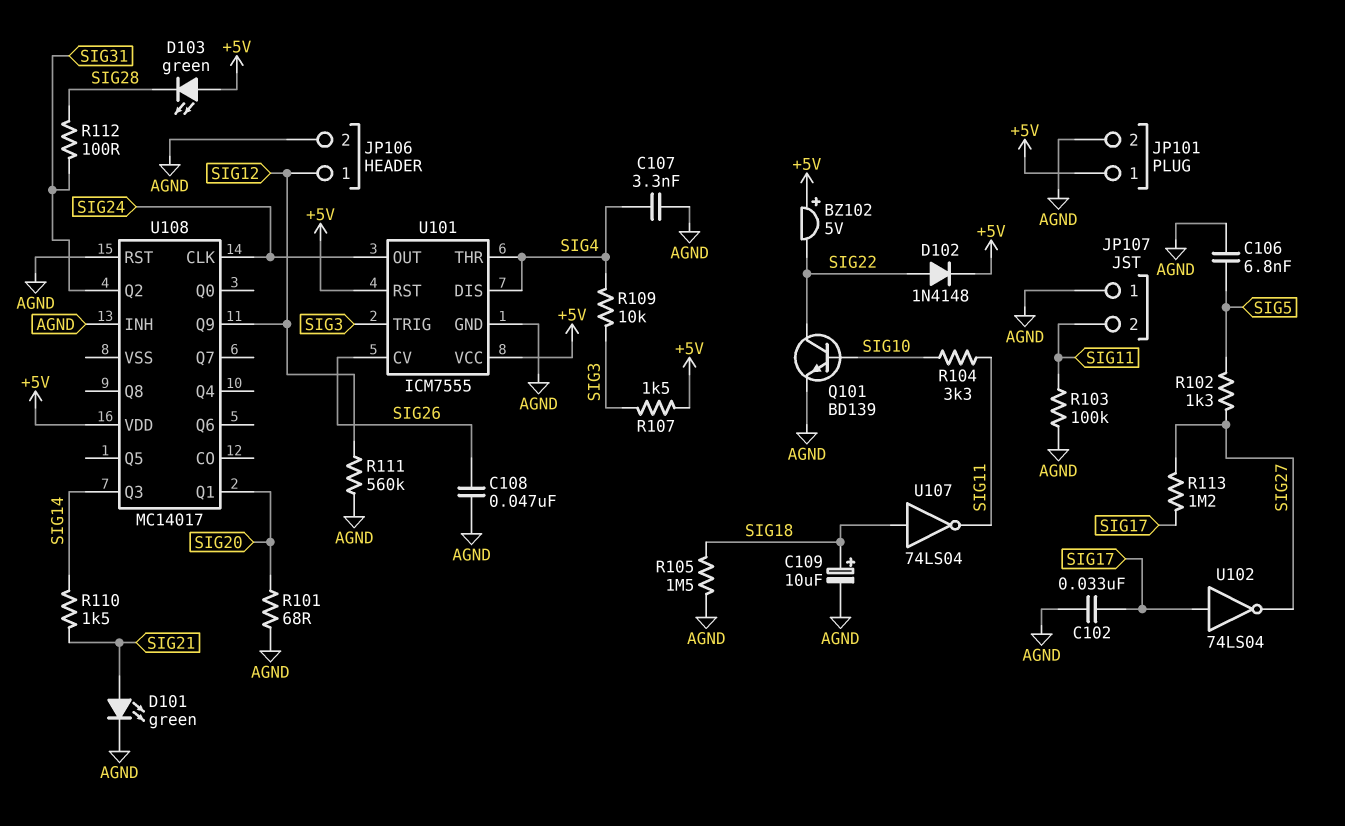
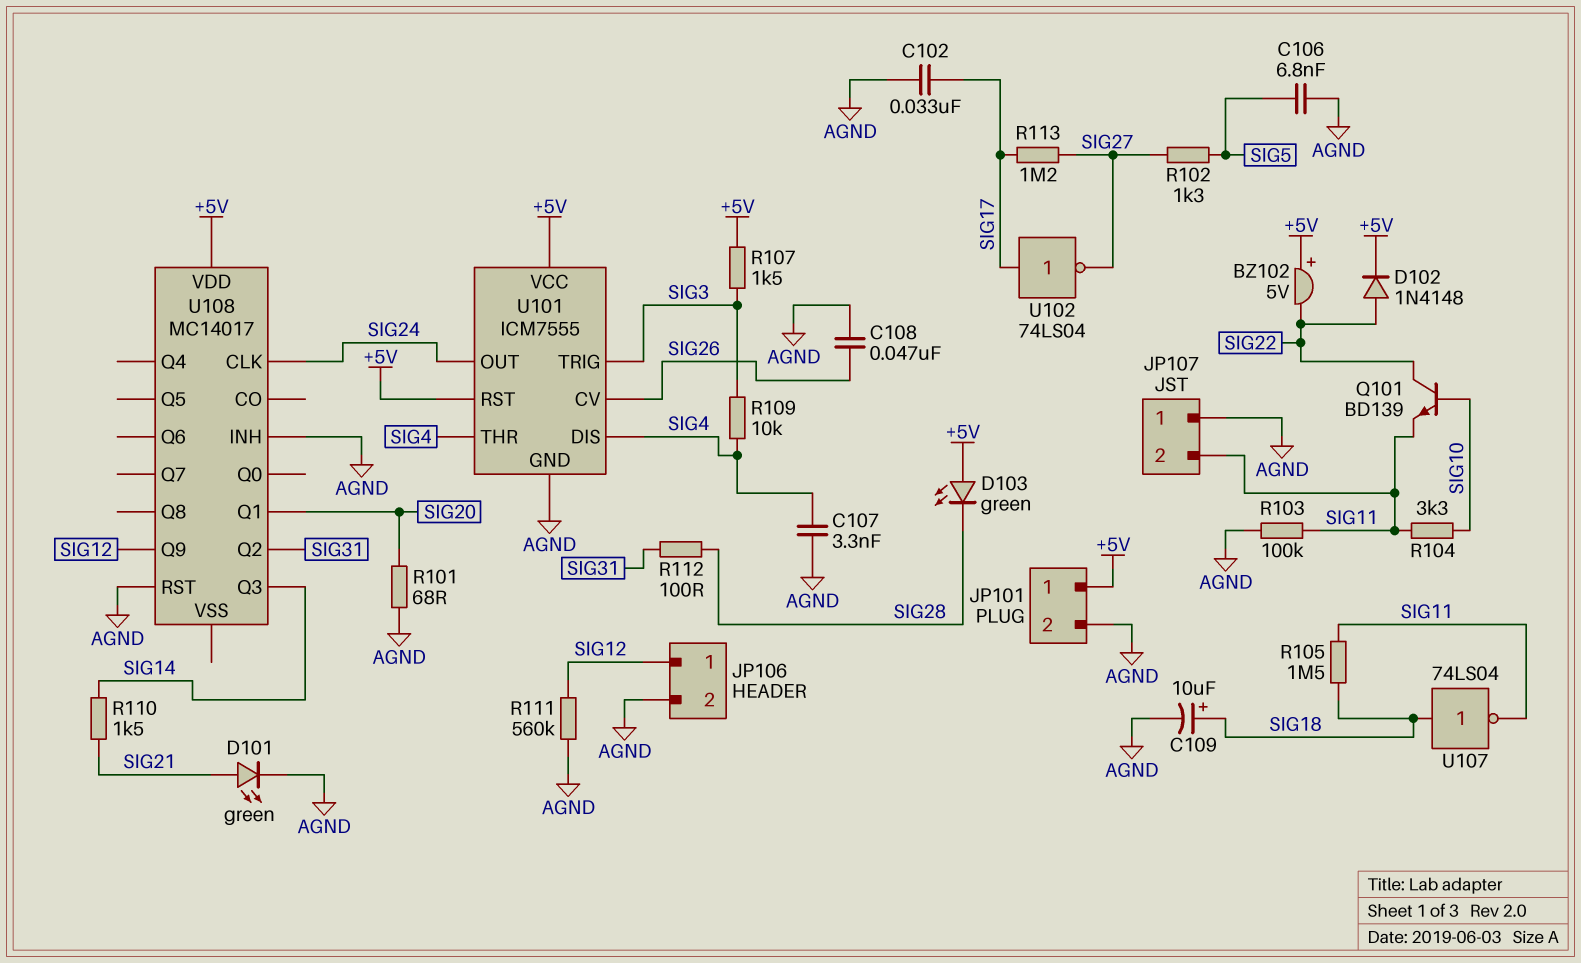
Q101: NPN BD139 (B SIG10, C SIG22, E AGND) -> NPN BD139 (B SIG10, C SIG22, E SIG11)
R105: 1.5M (AGND, SIG18) -> 1.5M (SIG11, SIG18)

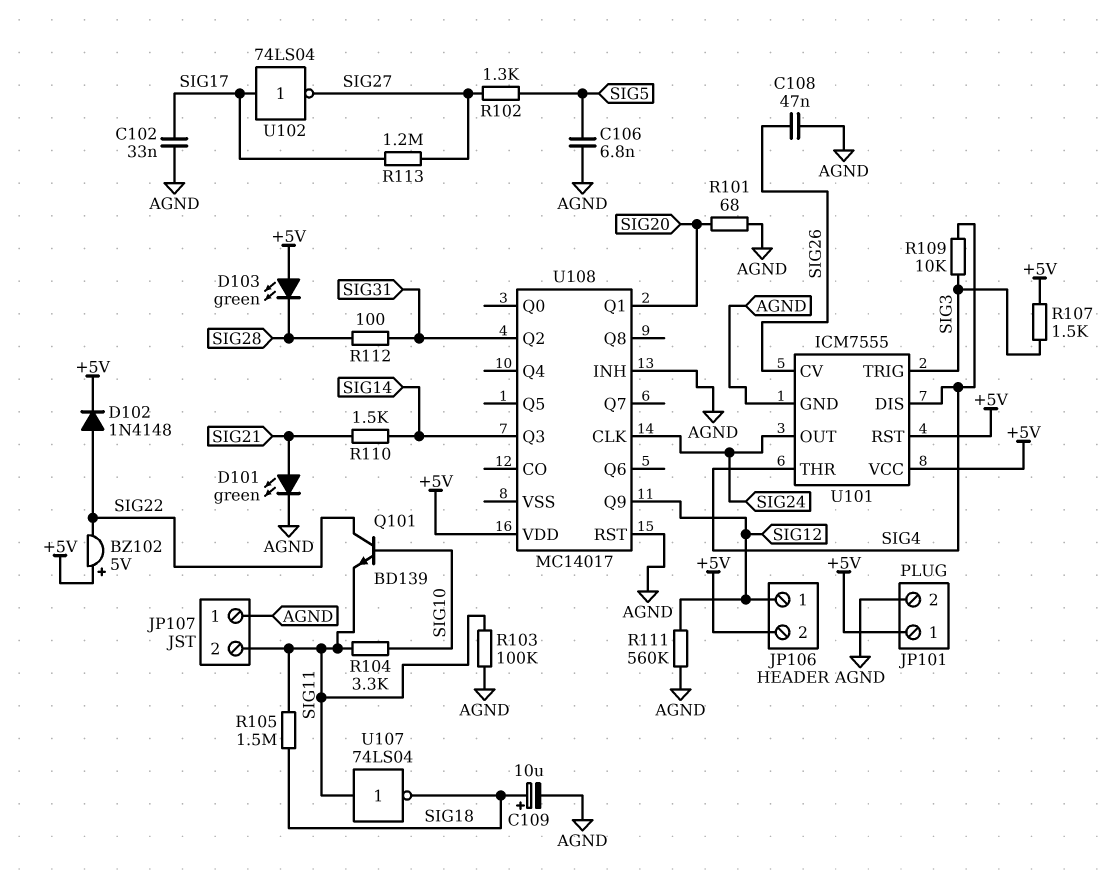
C107: 3.3nF (AGND, SIG4) -> none
JP106 pin 2: AGND -> +5V
U107: NOT 74LS04 (in SIG18, out SIG11) -> NOT 74LS04 (in SIG11, out SIG18)

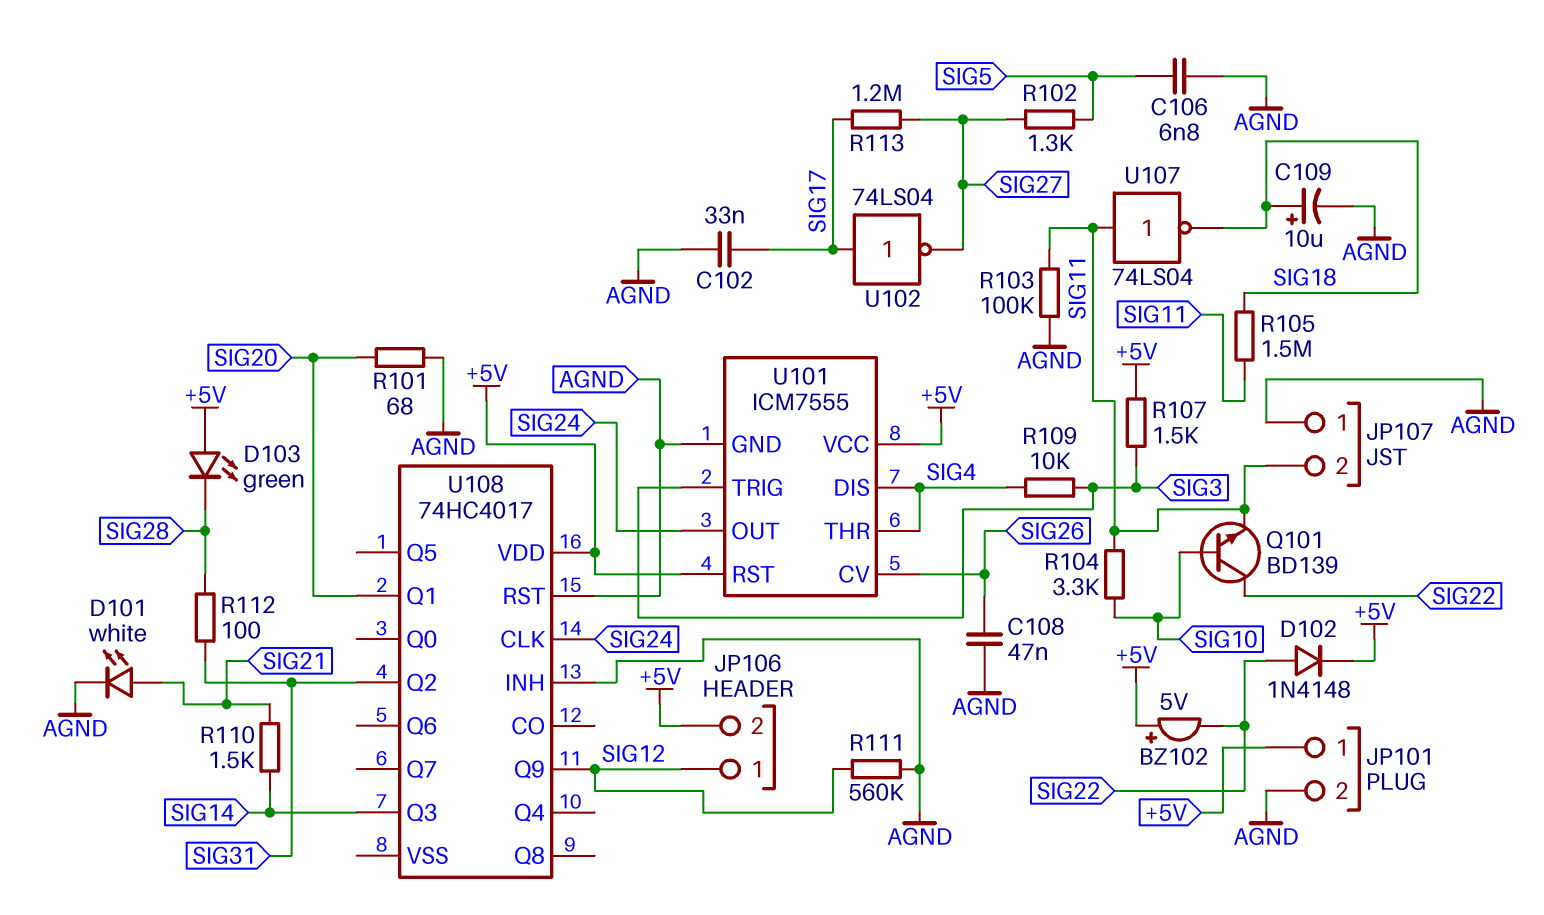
D101: LED green (A SIG21, K AGND) -> LED white (A SIG21, K AGND)
U108: MC14017 -> 74HC4017

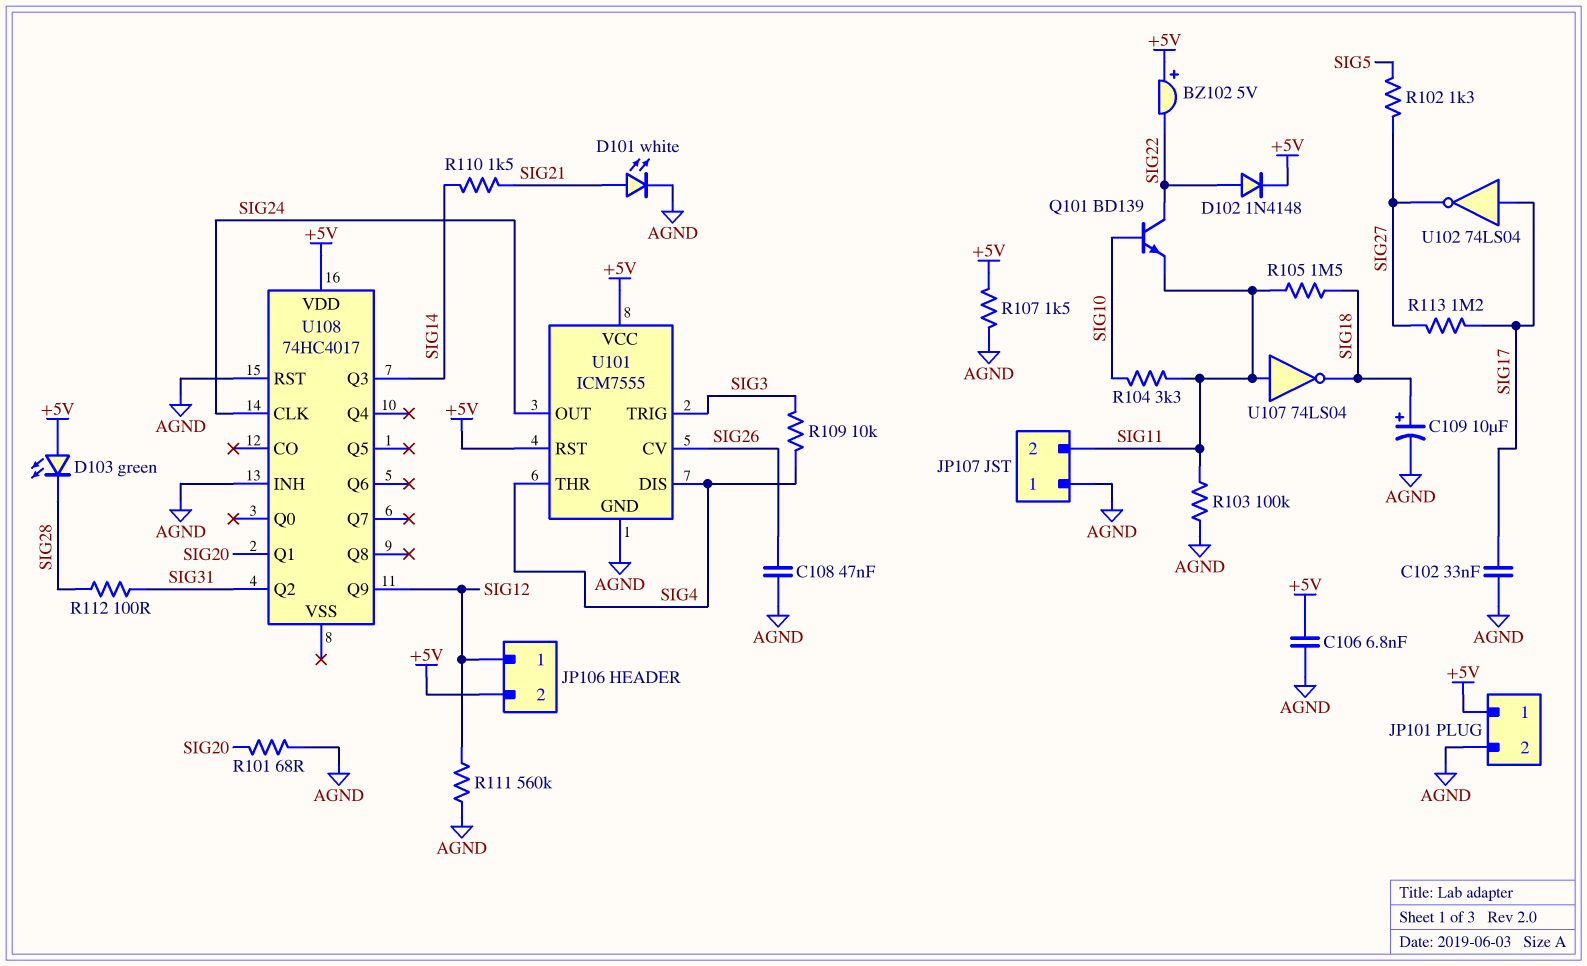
C106: 6.8nF (AGND, SIG5) -> 6.8nF (+5V, AGND)
R107: 1.5k (+5V, SIG3) -> 1.5k (+5V, AGND)

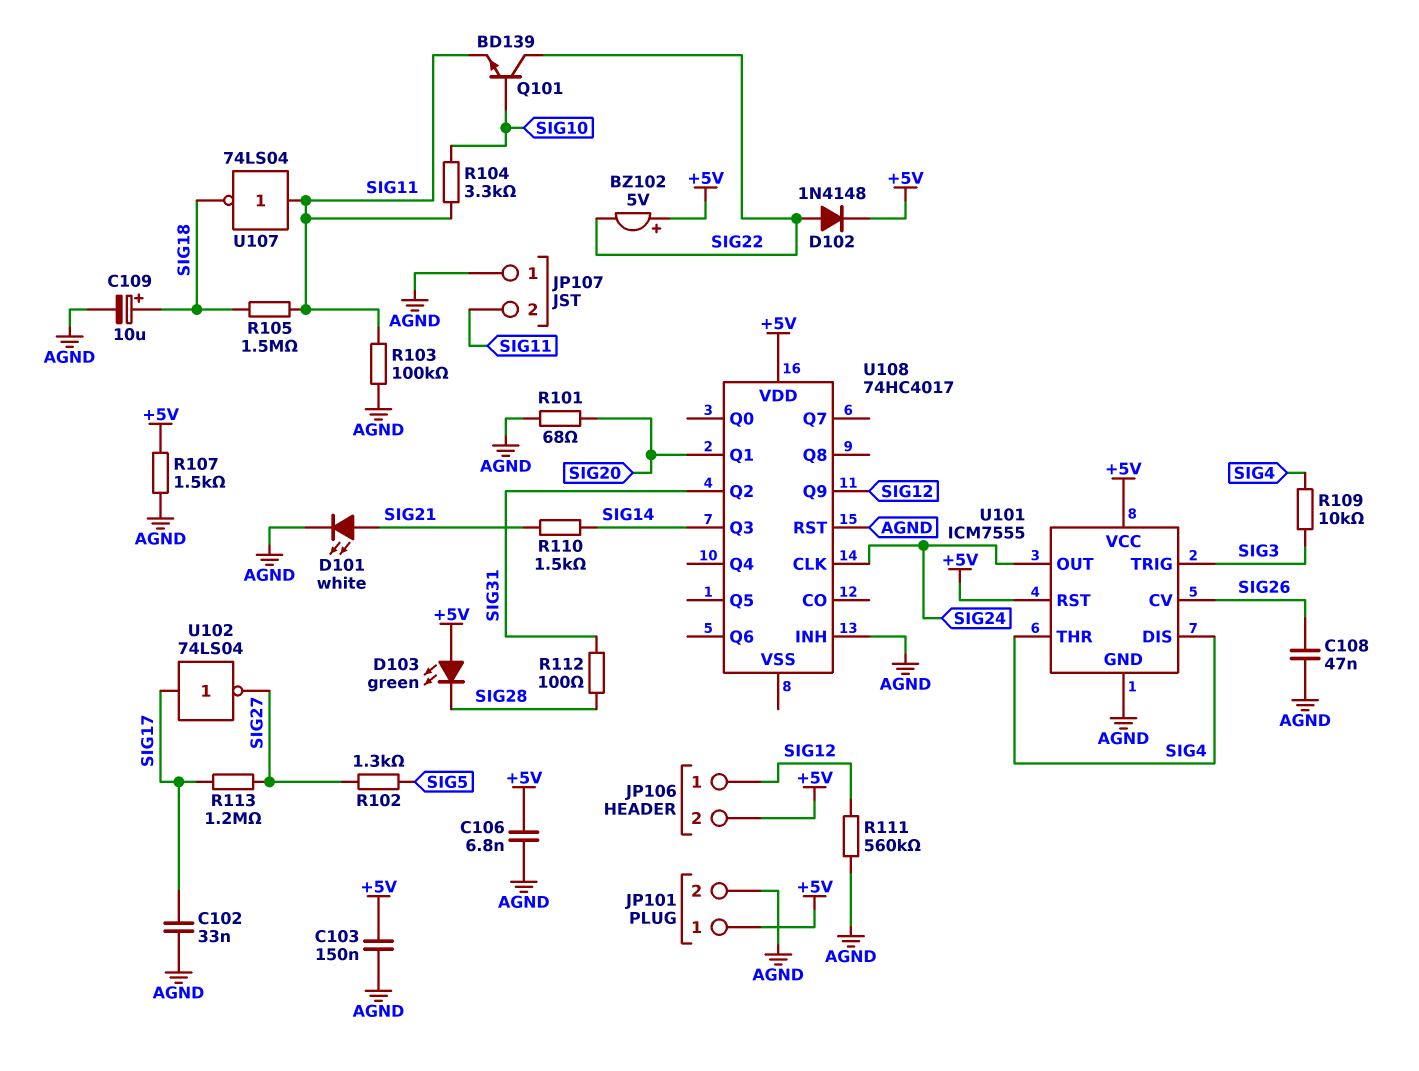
C103: none -> 150nF (+5V, AGND)

